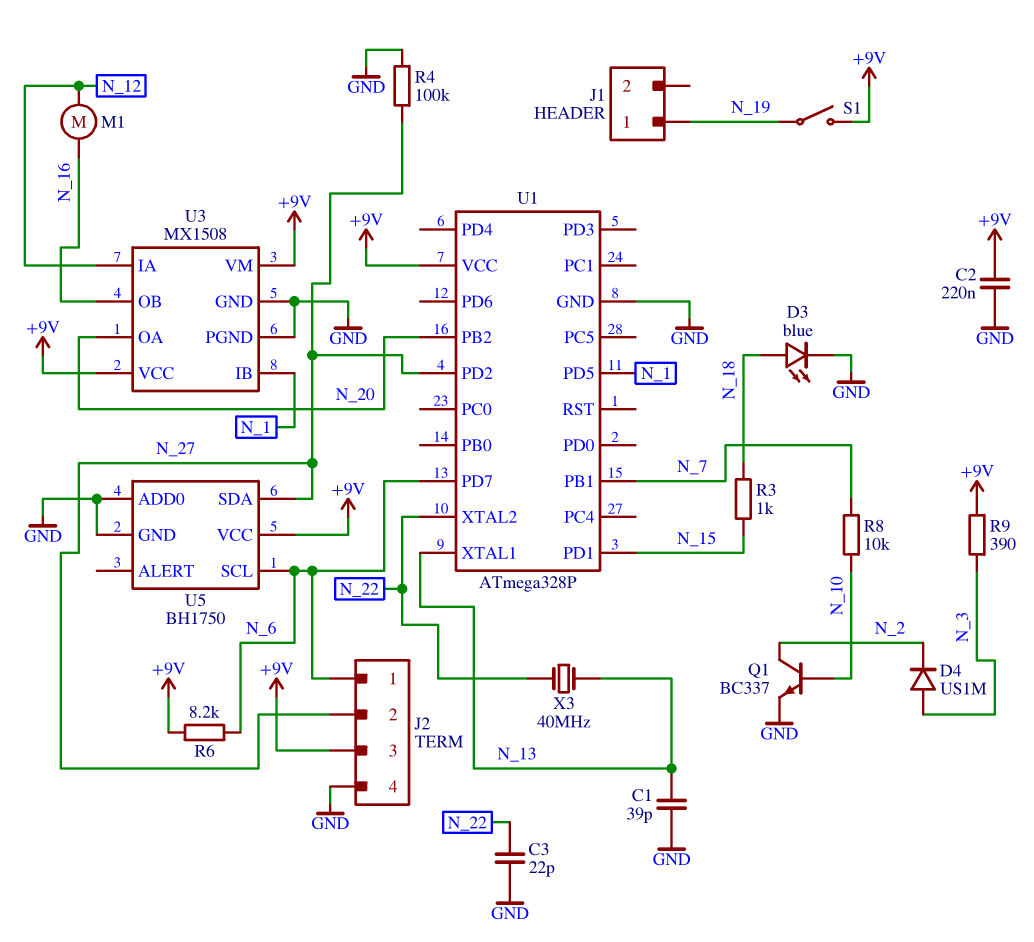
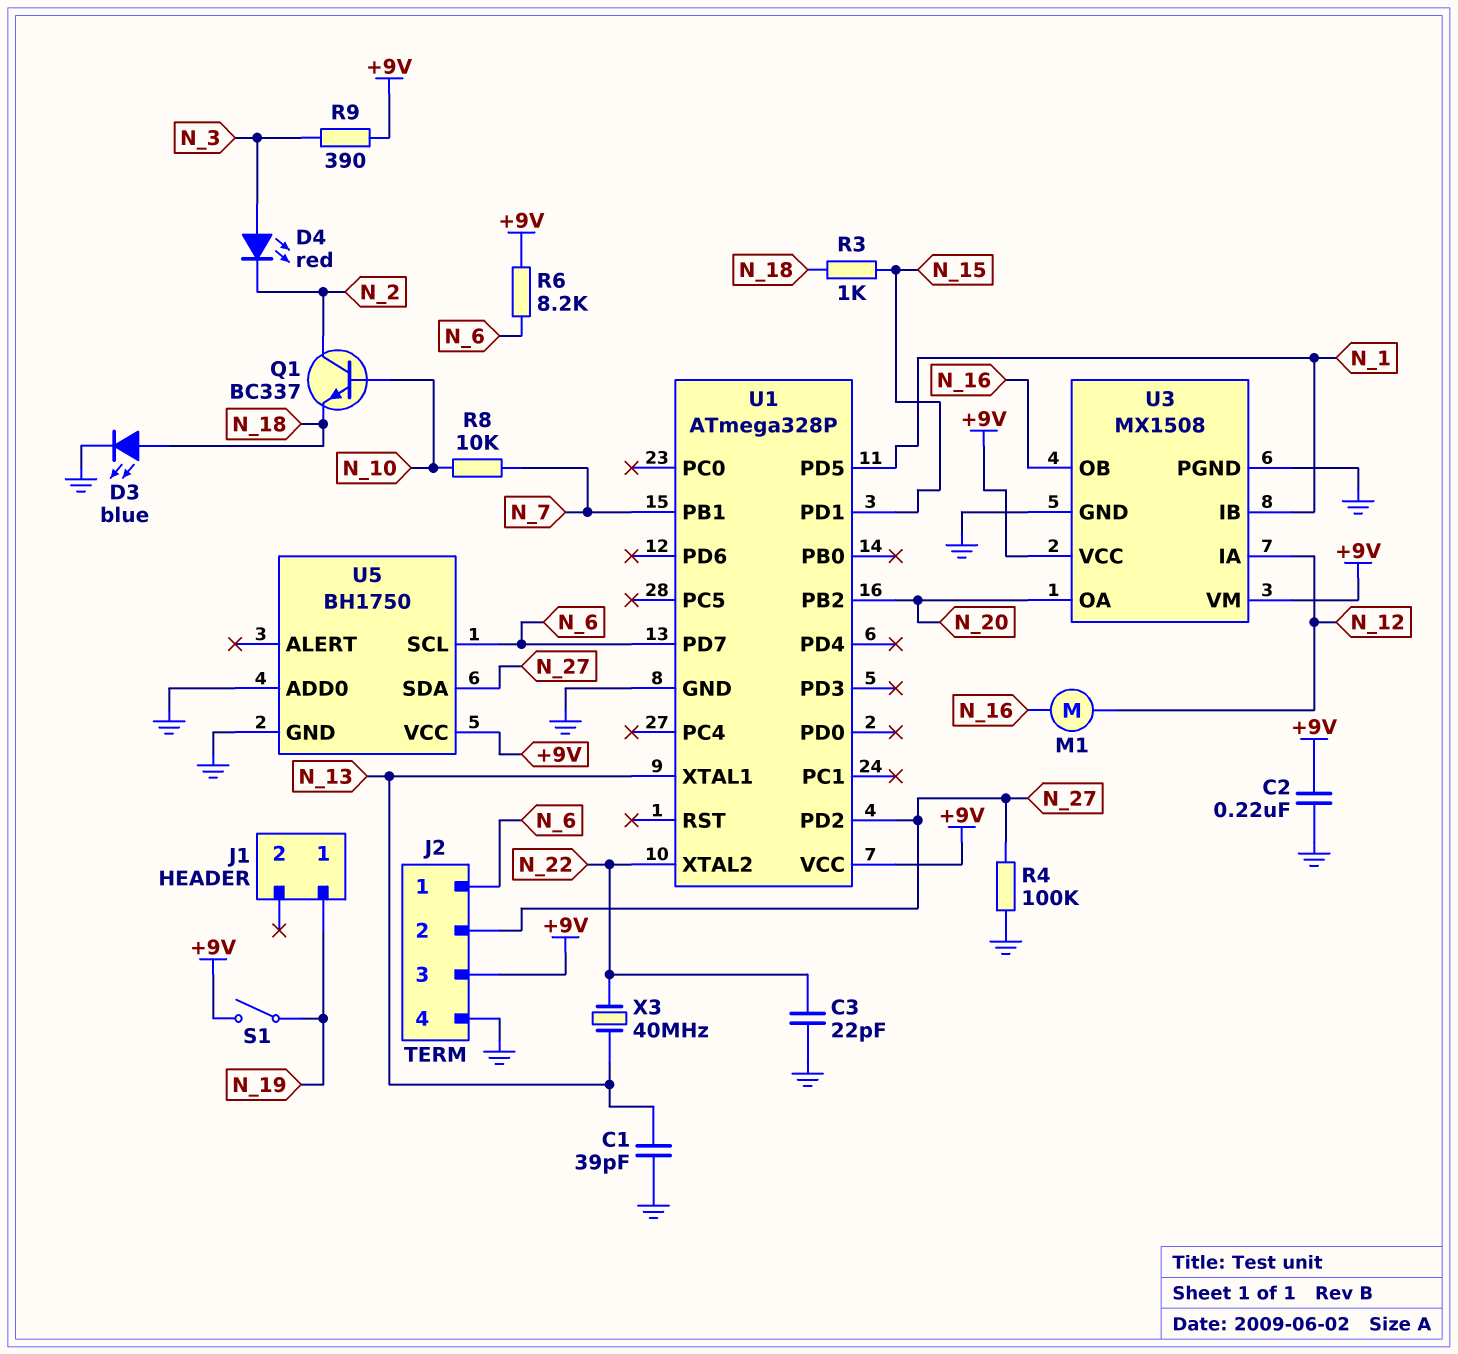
D4: diode US1M (A N_3, K N_2) -> LED red (A N_3, K N_2)
Q1: NPN BC337 (B N_10, C N_2, E GND) -> NPN BC337 (B N_10, C N_2, E N_18)

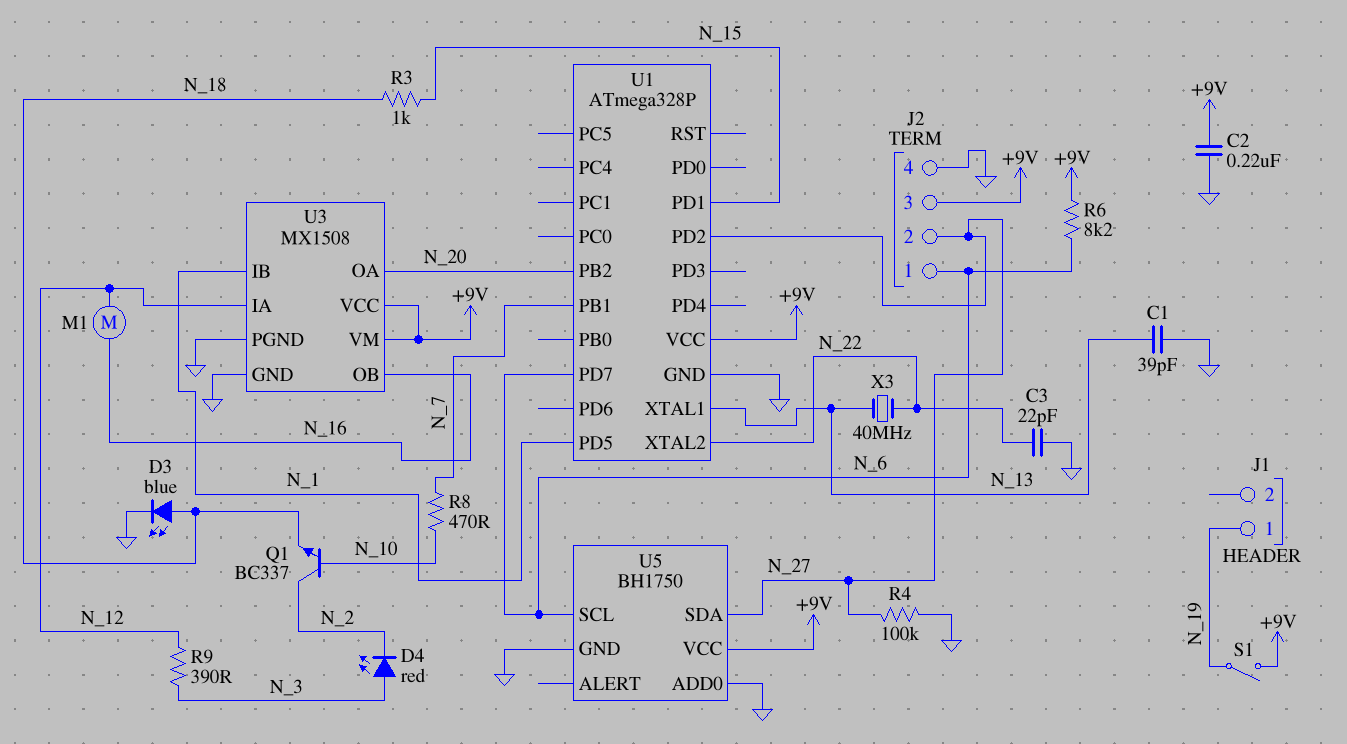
R8: 10k (N_7, N_10) -> 470 (N_7, N_10)
R9: 390 (+9V, N_3) -> 390 (N_3, N_12)

